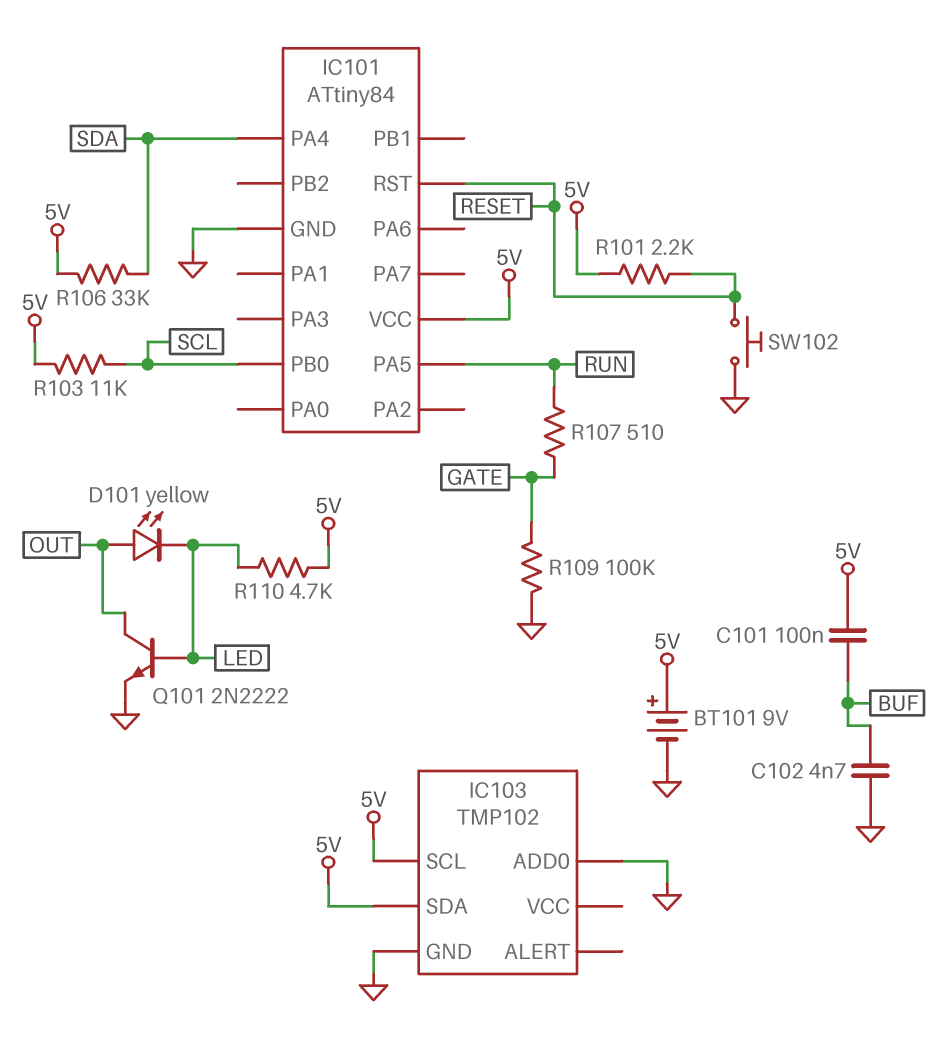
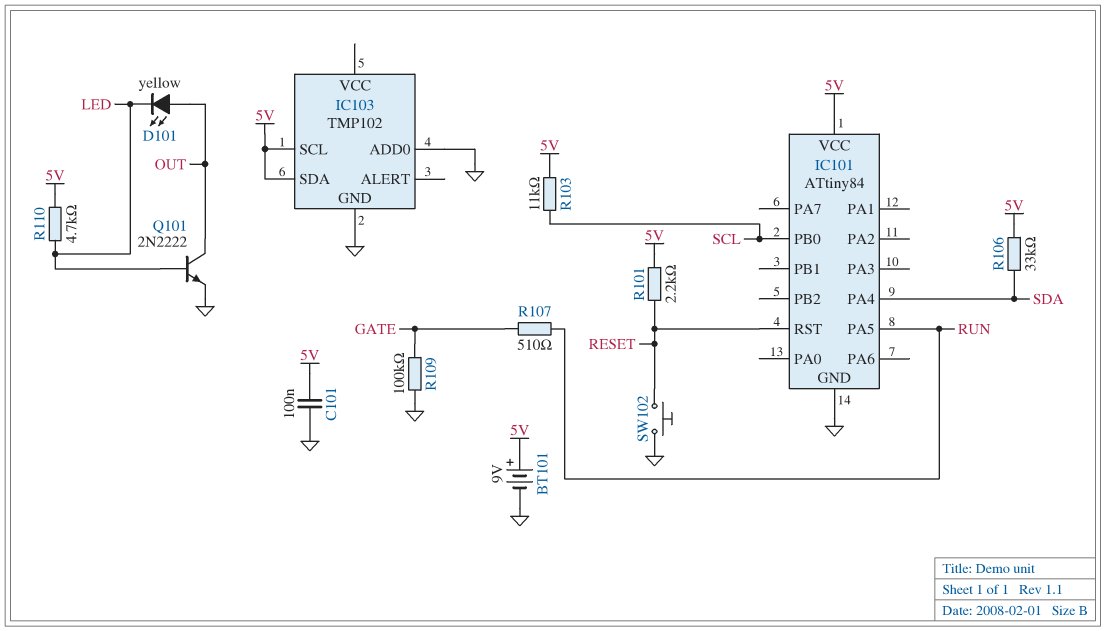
C101: 100nF (5V, BUF) -> 100nF (5V, GND)
C102: 4.7nF (BUF, GND) -> none

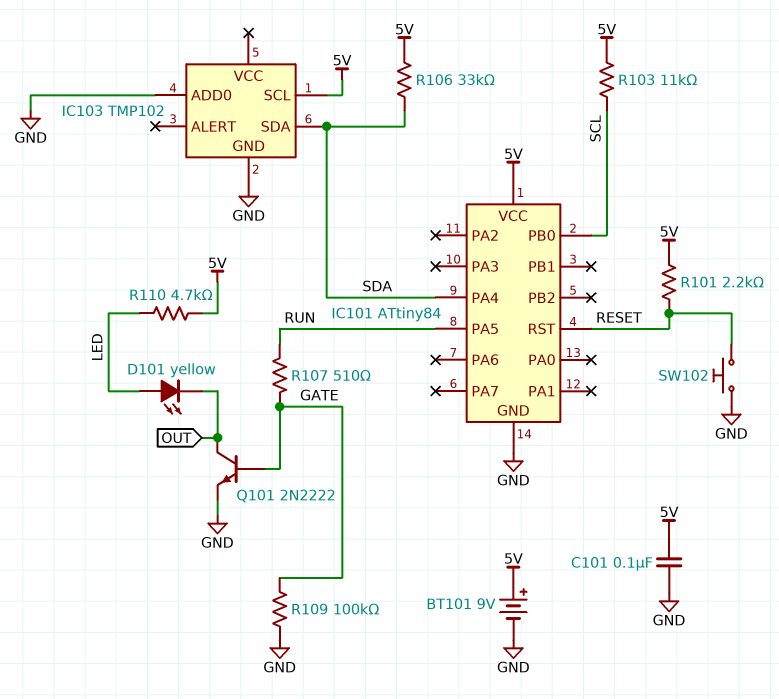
D101: LED yellow (A OUT, K LED) -> LED yellow (A LED, K OUT)
IC103 pin SDA: 5V -> SDA
Q101: NPN 2N2222 (B LED, C OUT, E GND) -> NPN 2N2222 (B GATE, C OUT, E GND)

